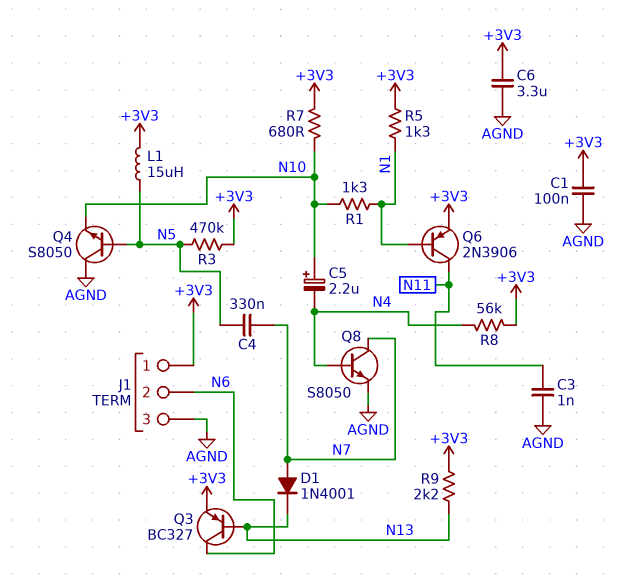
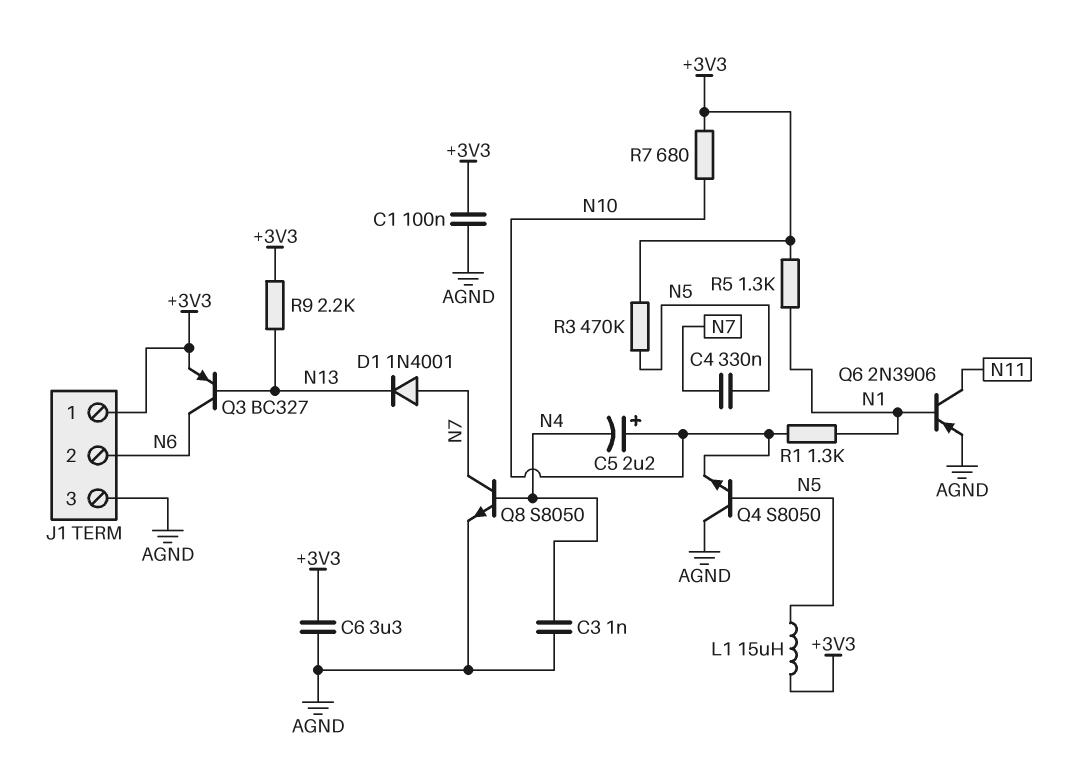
C3: 1nF (AGND, N11) -> 1nF (AGND, N4)
Q6: PNP 2N3906 (B N1, C N11, E +3V3) -> PNP 2N3906 (B N1, C N11, E AGND)
R8: 56k (+3V3, N4) -> none

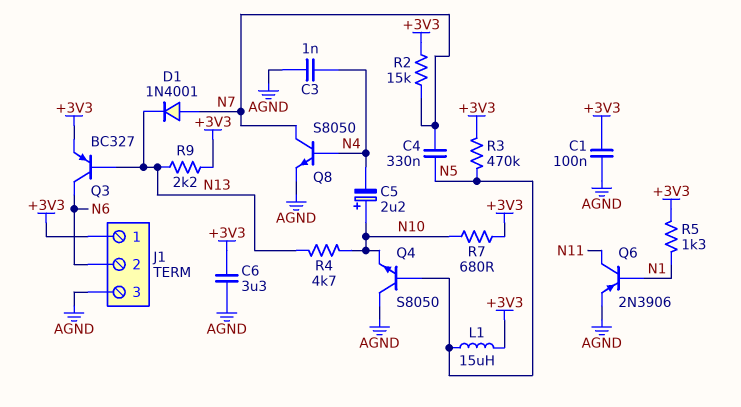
R1: 1.3k (N1, N10) -> none
R2: none -> 15k (+3V3, N7)
R4: none -> 4.7k (N10, N13)

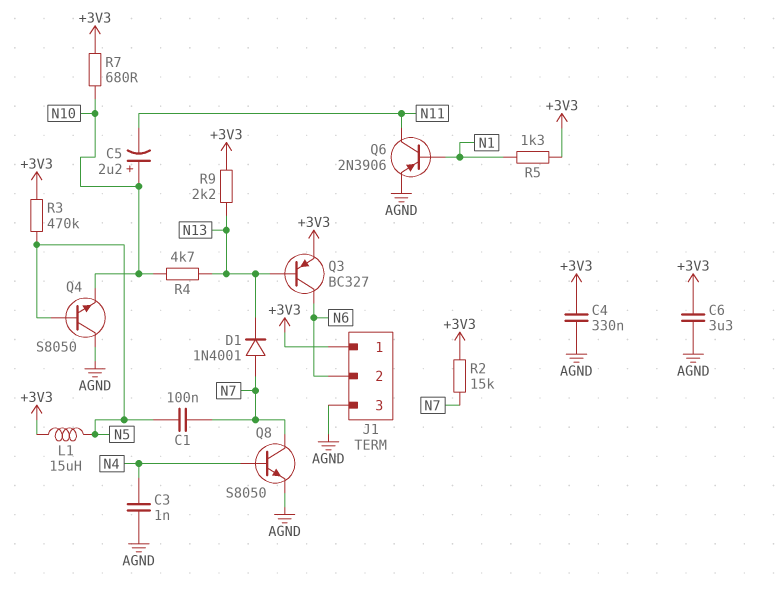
C1: 100nF (+3V3, AGND) -> 100nF (N5, N7)
C4: 330nF (N5, N7) -> 330nF (+3V3, AGND)
C5: 2.2uF (plus N10, minus N4) -> 2.2uF (plus N10, minus N11)

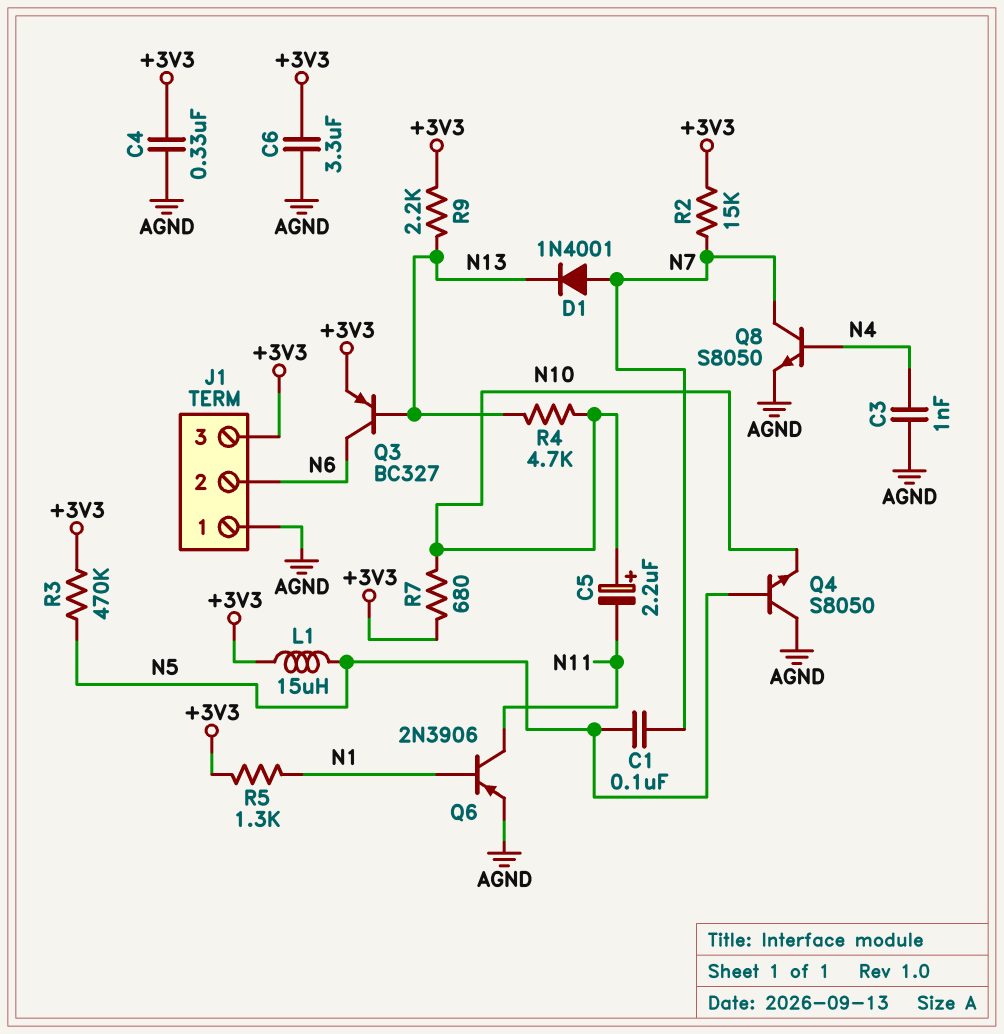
J1 pin 1: +3V3 -> AGND
J1 pin 3: AGND -> +3V3

